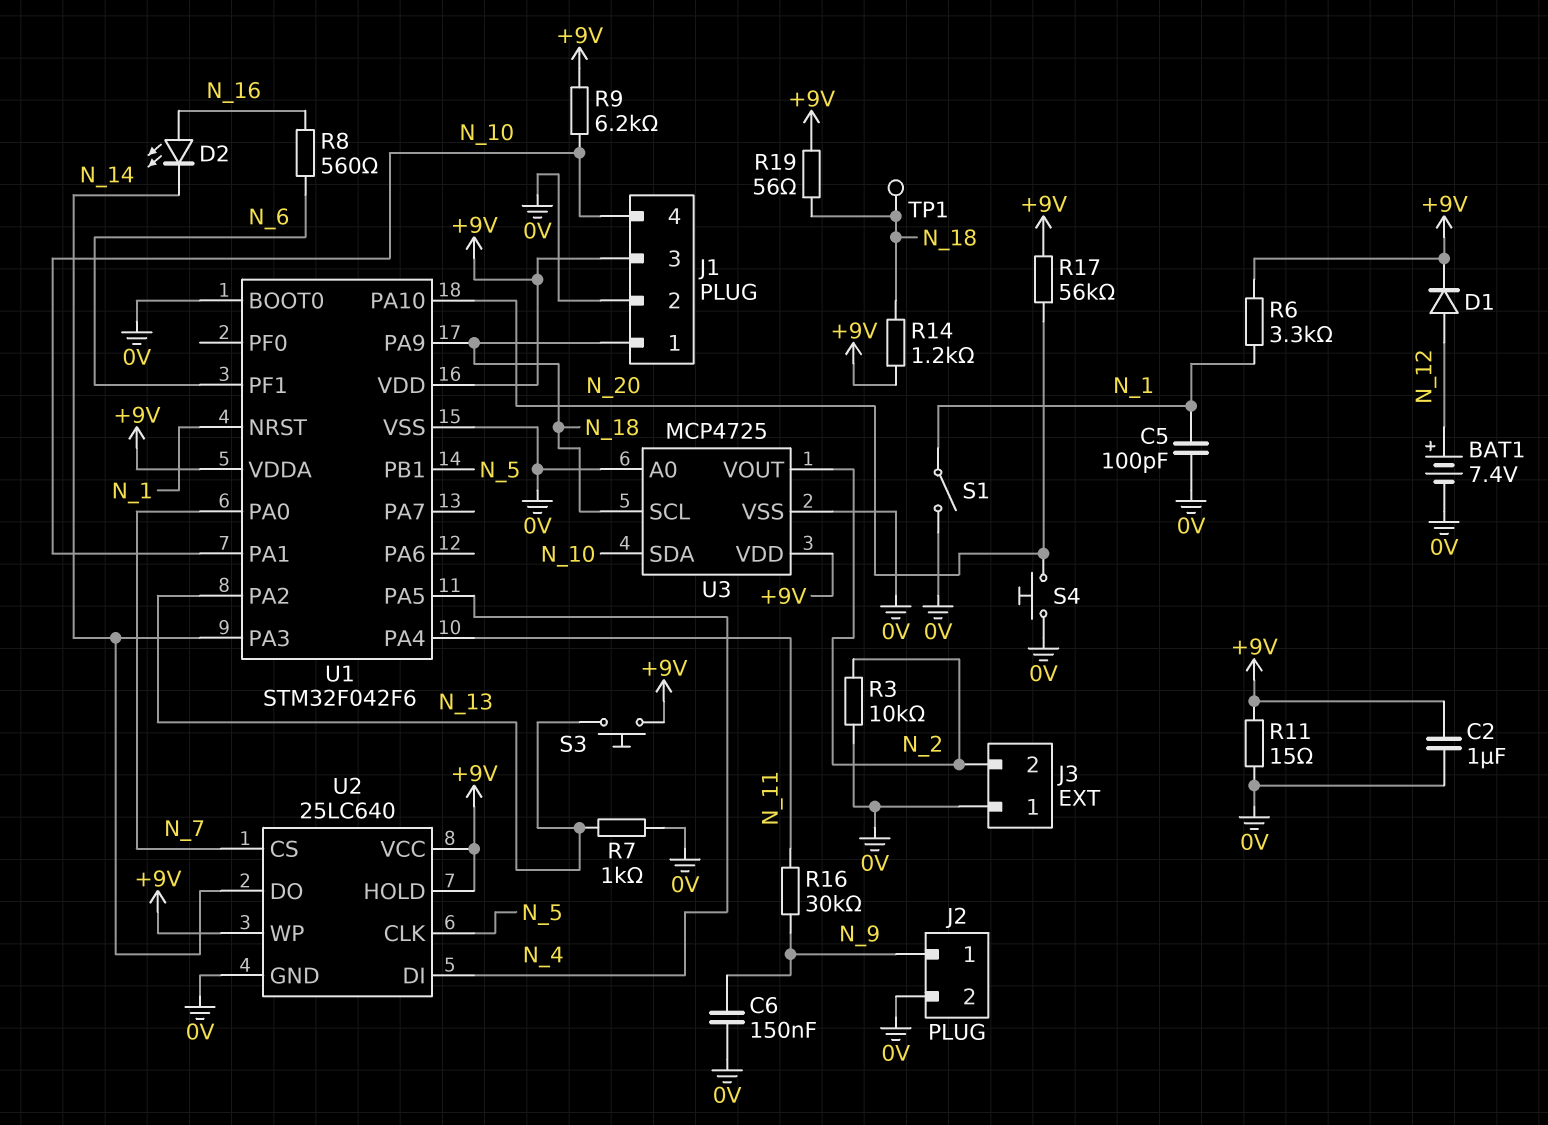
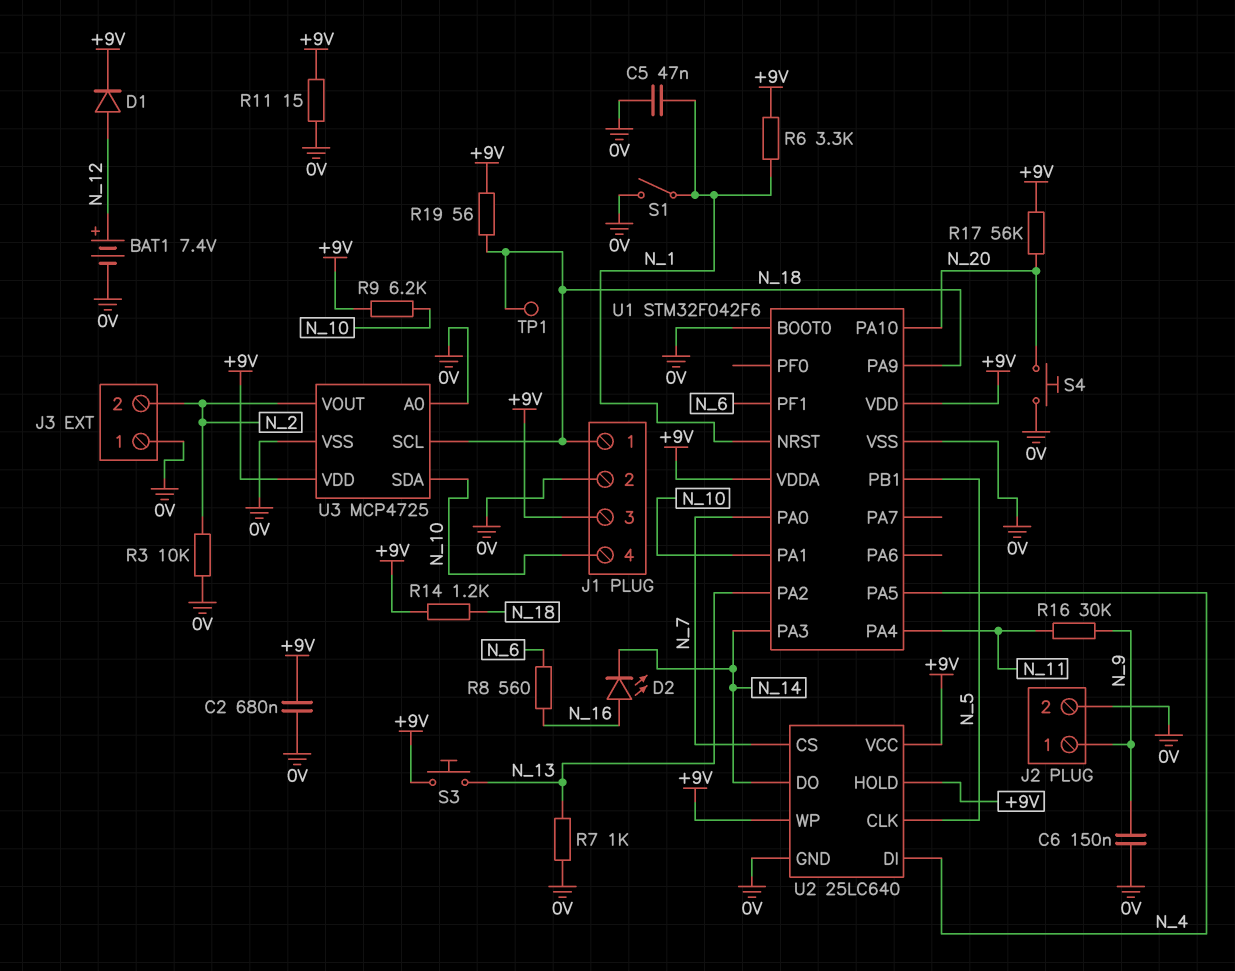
C2: 1uF (+9V, 0V) -> 680nF (+9V, 0V)
C5: 100pF (0V, N_1) -> 47nF (0V, N_1)

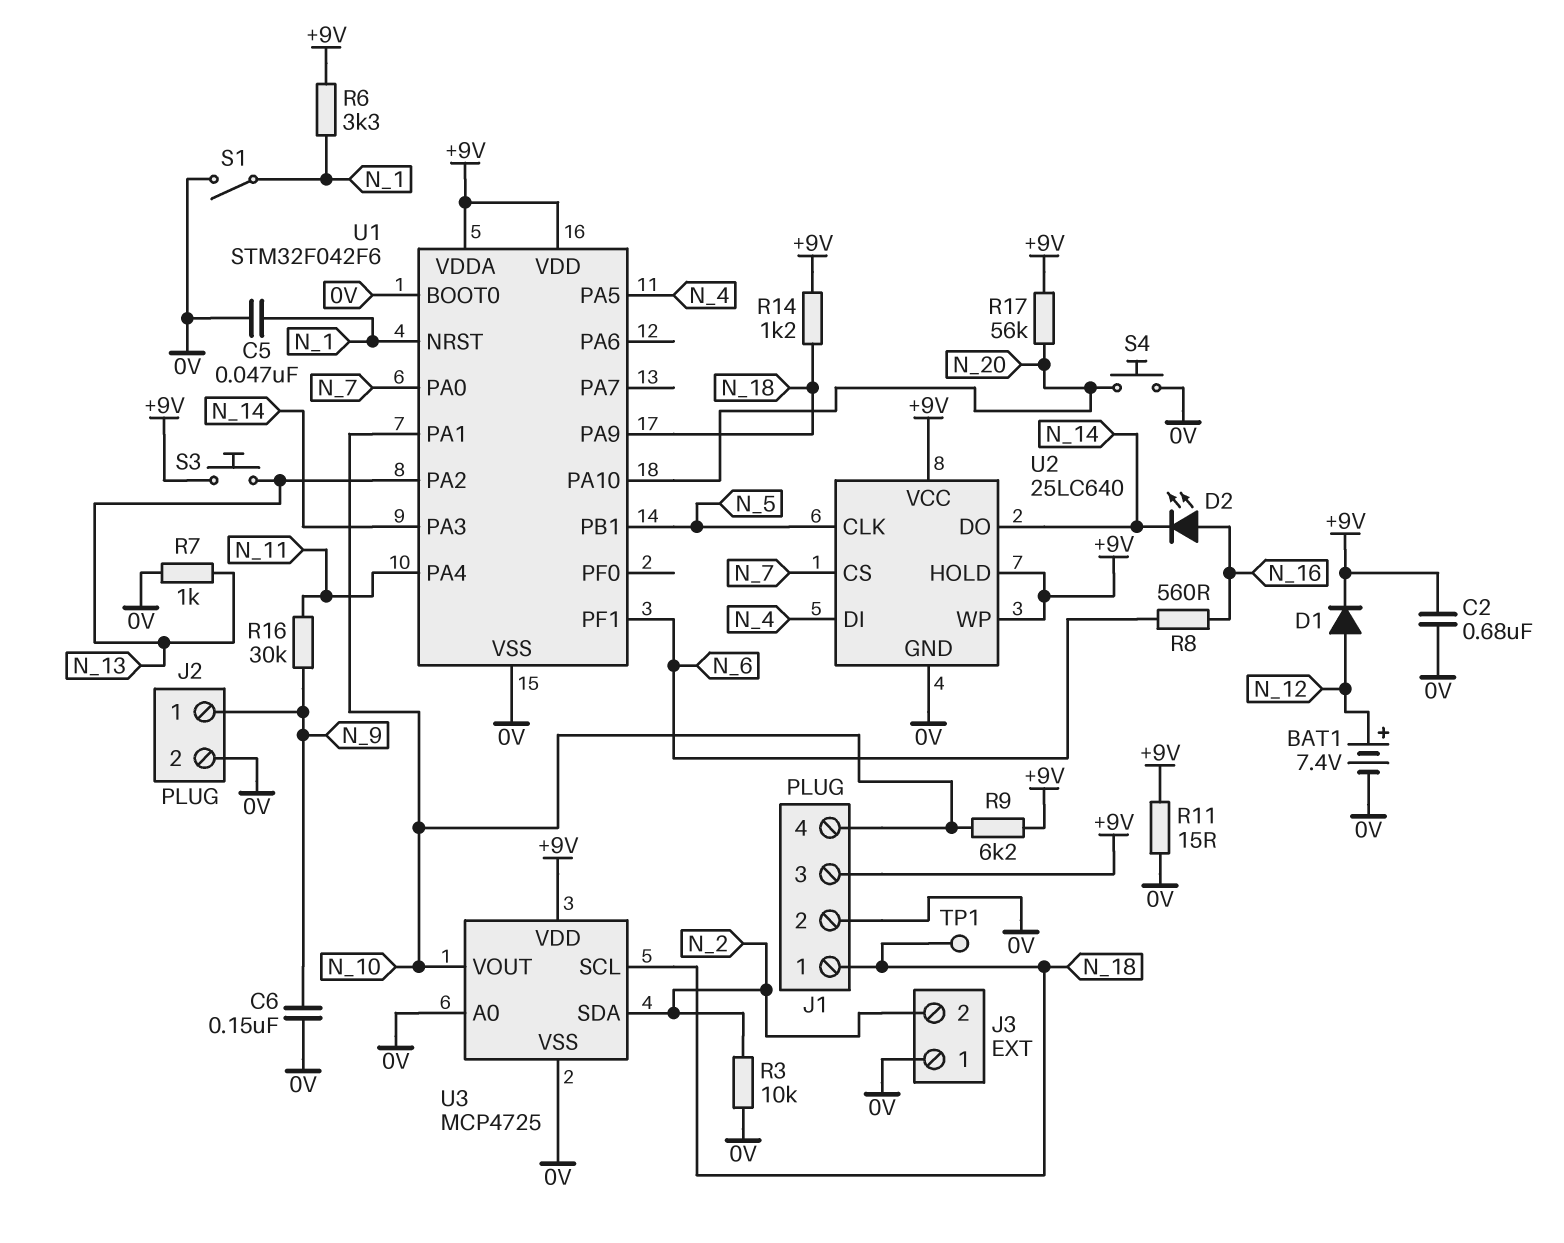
R19: 56 (+9V, N_18) -> none
U3 pin SDA: N_10 -> N_2
U3 pin VOUT: N_2 -> N_10

